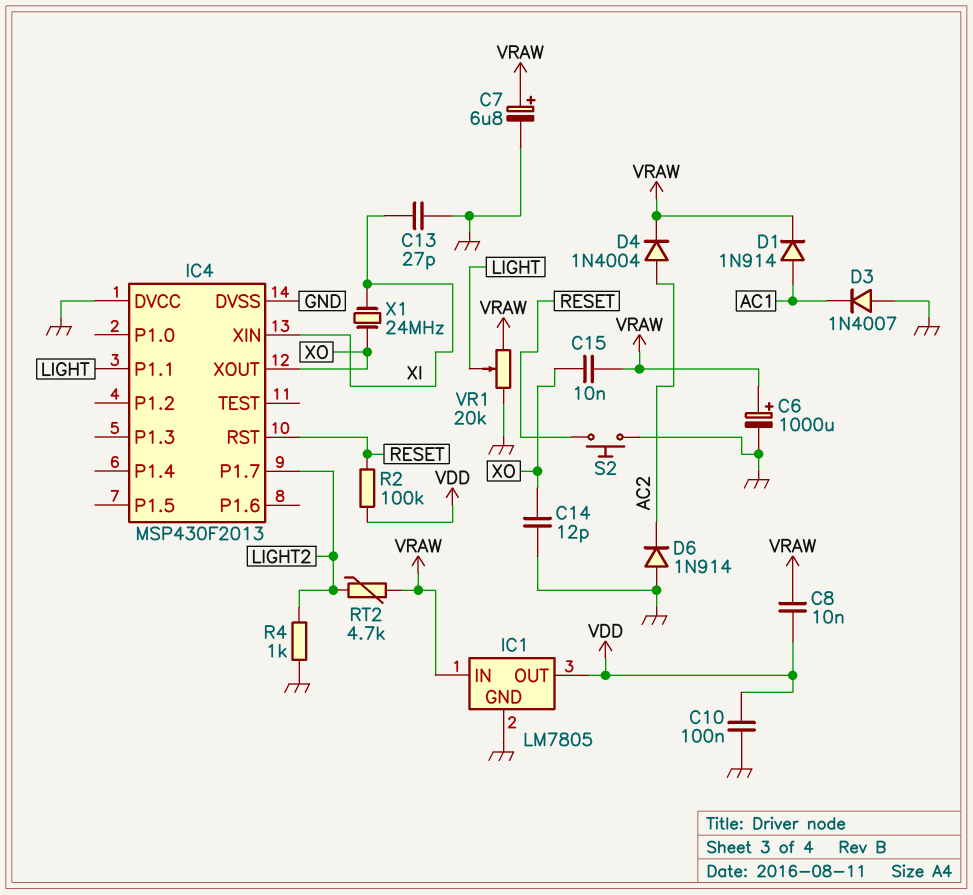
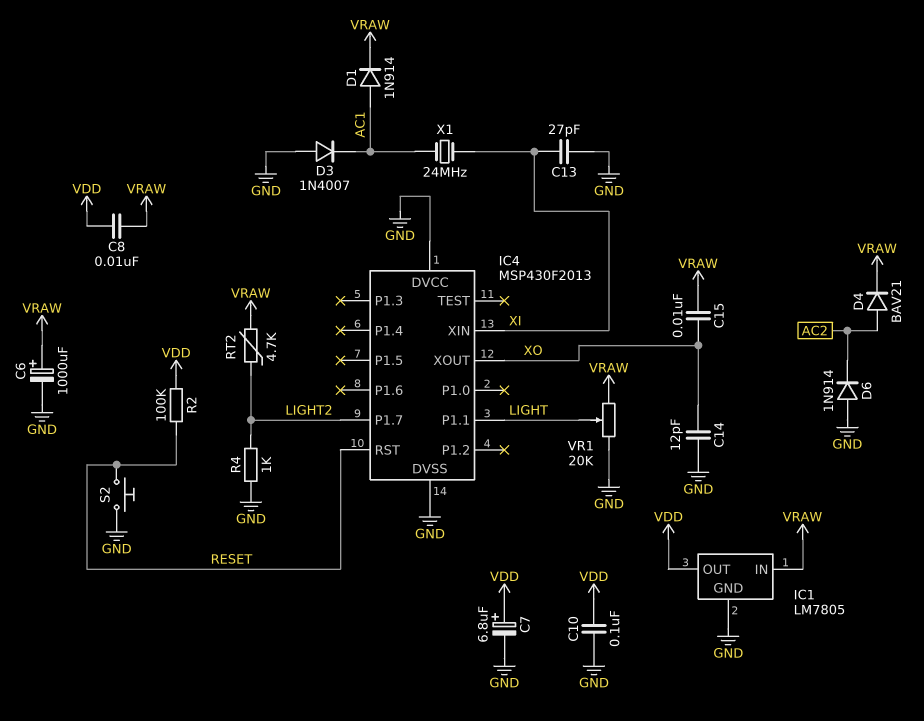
C7: 6.8uF (plus VRAW, minus GND) -> 6.8uF (plus VDD, minus GND)
D4: diode 1N4004 (A AC2, K VRAW) -> diode BAV21 (A AC2, K VRAW)
X1: 24MHz (XI, XO) -> 24MHz (AC1, XI)

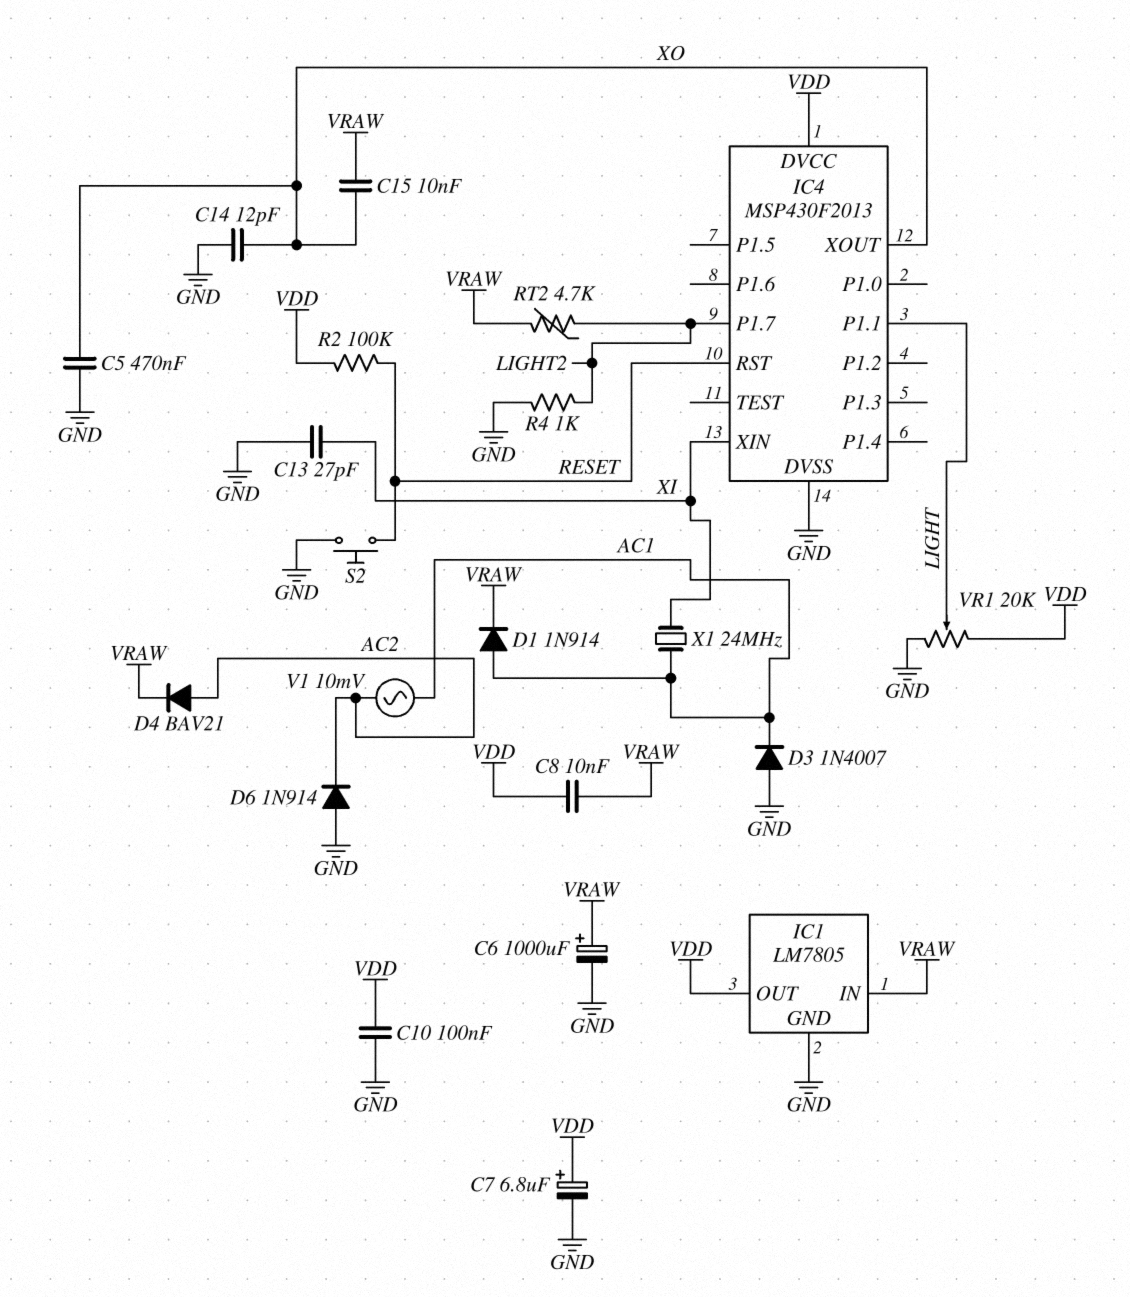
C5: none -> 470nF (GND, XO)
IC4 pin DVCC: GND -> VDD
V1: none -> AC 10mV (AC1, AC2)
VR1: 20k (GND, VRAW, wiper LIGHT) -> 20k (GND, VDD, wiper LIGHT)

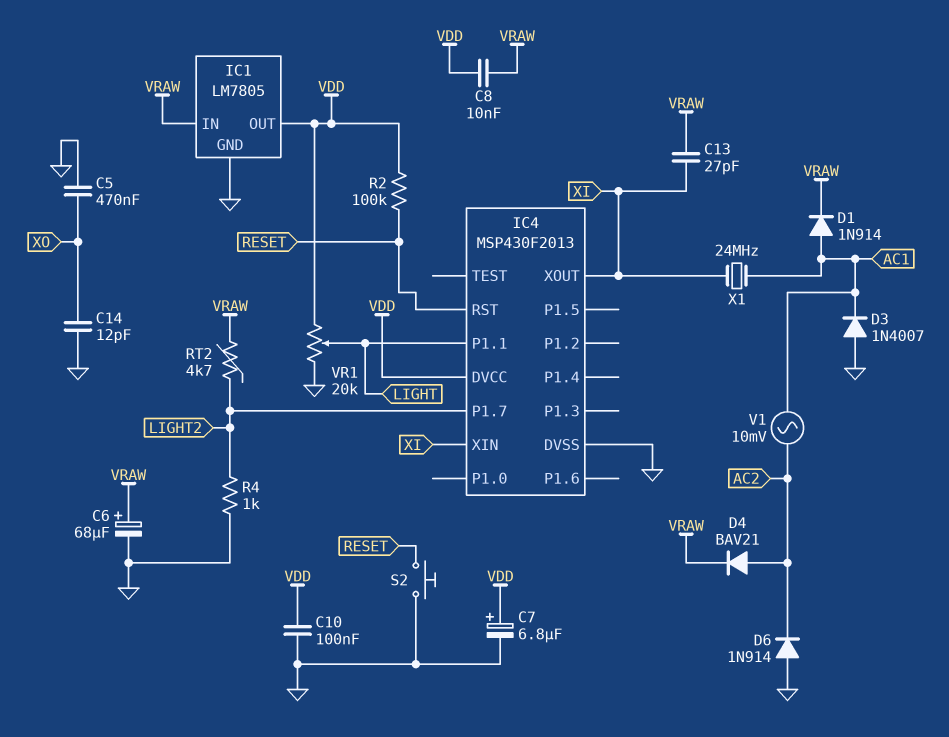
C6: 1000uF (plus VRAW, minus GND) -> 68uF (plus VRAW, minus GND)
C13: 27pF (GND, XI) -> 27pF (VRAW, XI)
C15: 10nF (VRAW, XO) -> none
IC4 pin XOUT: XO -> XI

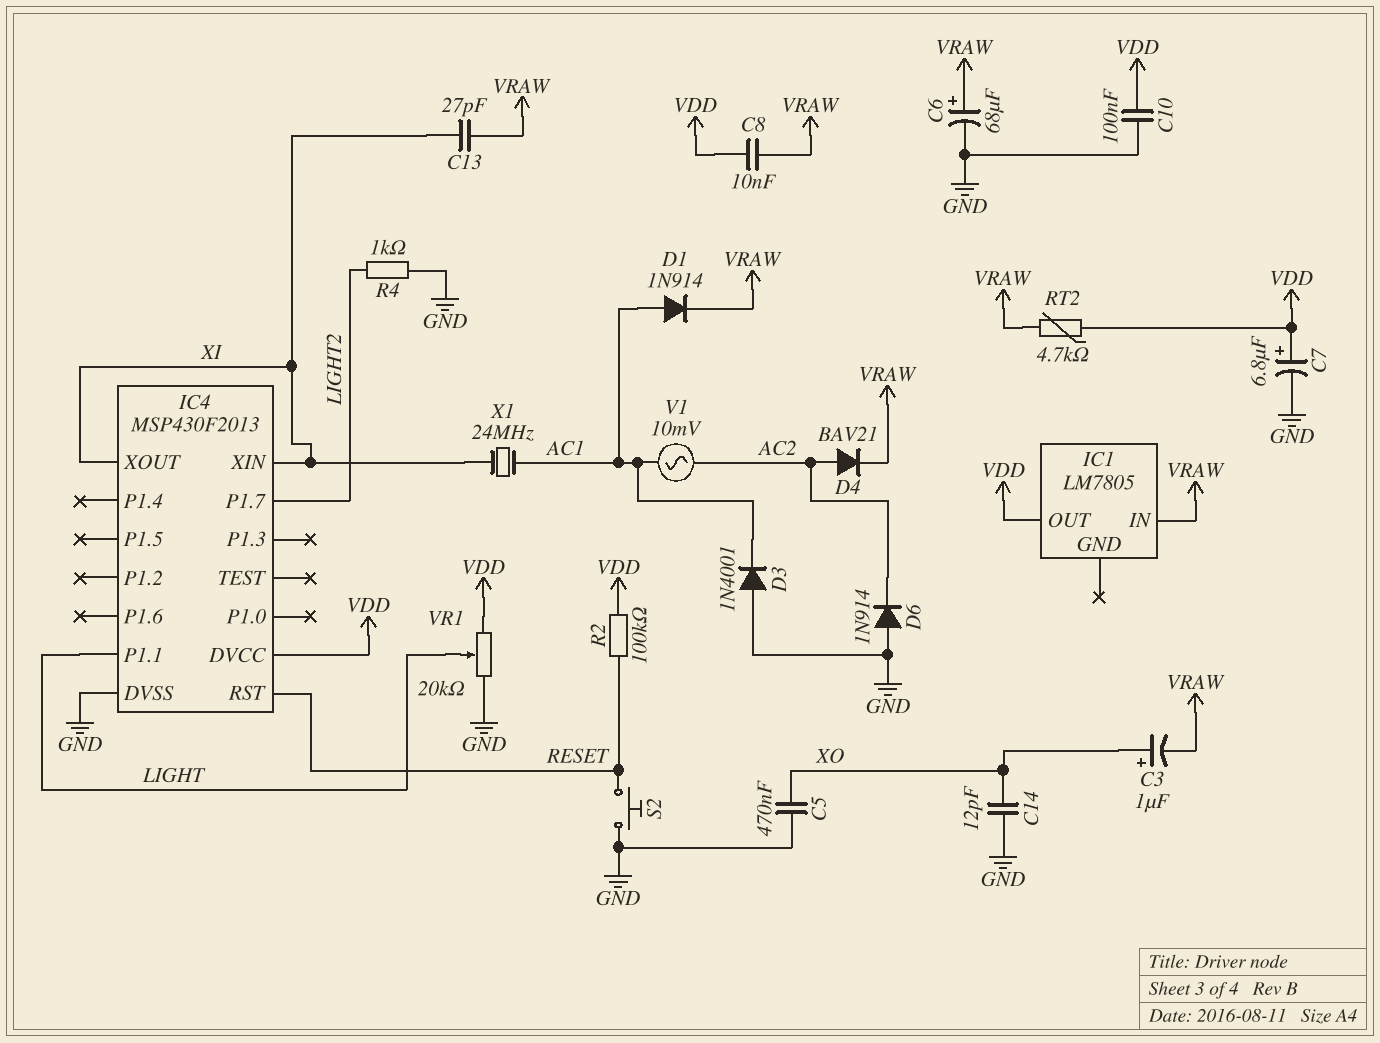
C3: none -> 1uF (plus XO, minus VRAW)
D3: diode 1N4007 (A GND, K AC1) -> diode 1N4001 (A GND, K AC1)
IC1 pin GND: GND -> none
RT2: 4.7k (LIGHT2, VRAW) -> 4.7k (VDD, VRAW)

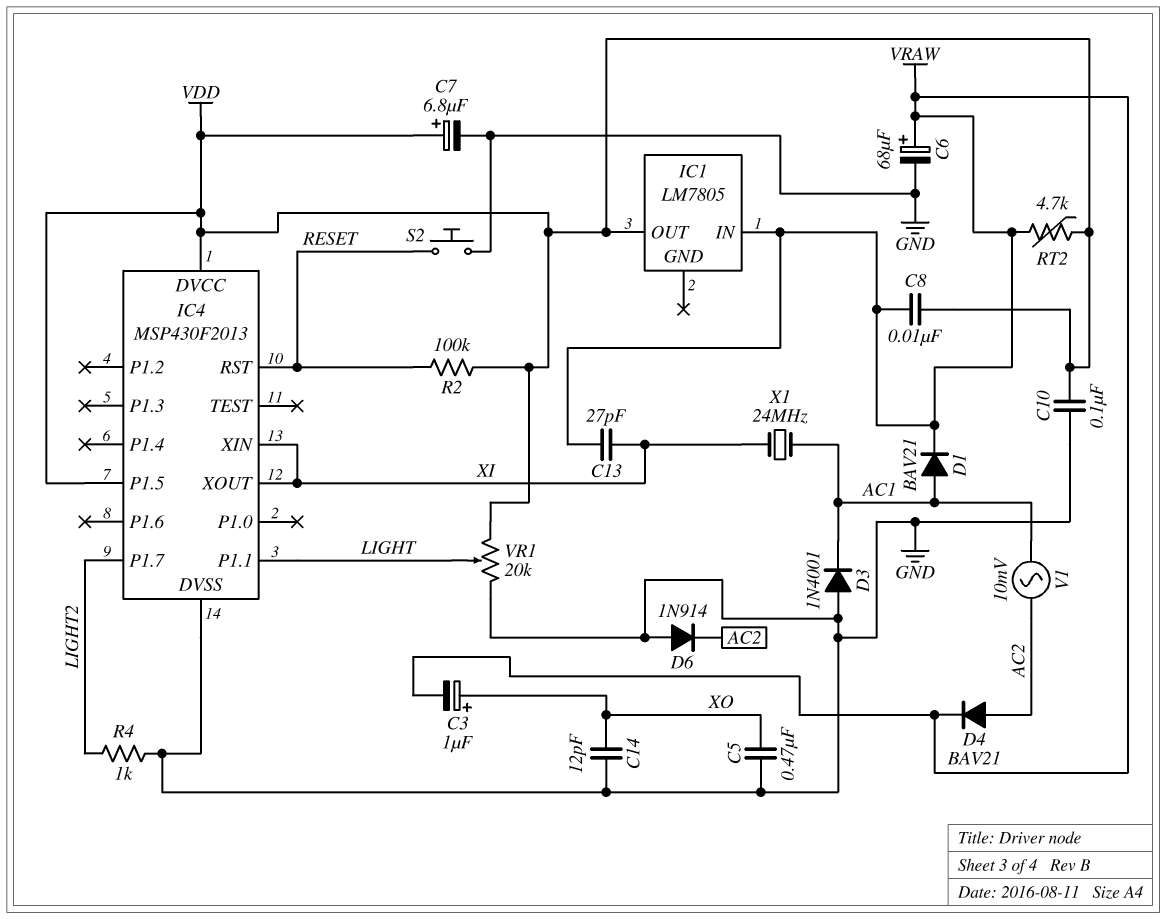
D1: diode 1N914 (A AC1, K VRAW) -> diode BAV21 (A AC1, K VRAW)
IC4 pin P1.5: none -> VDD

